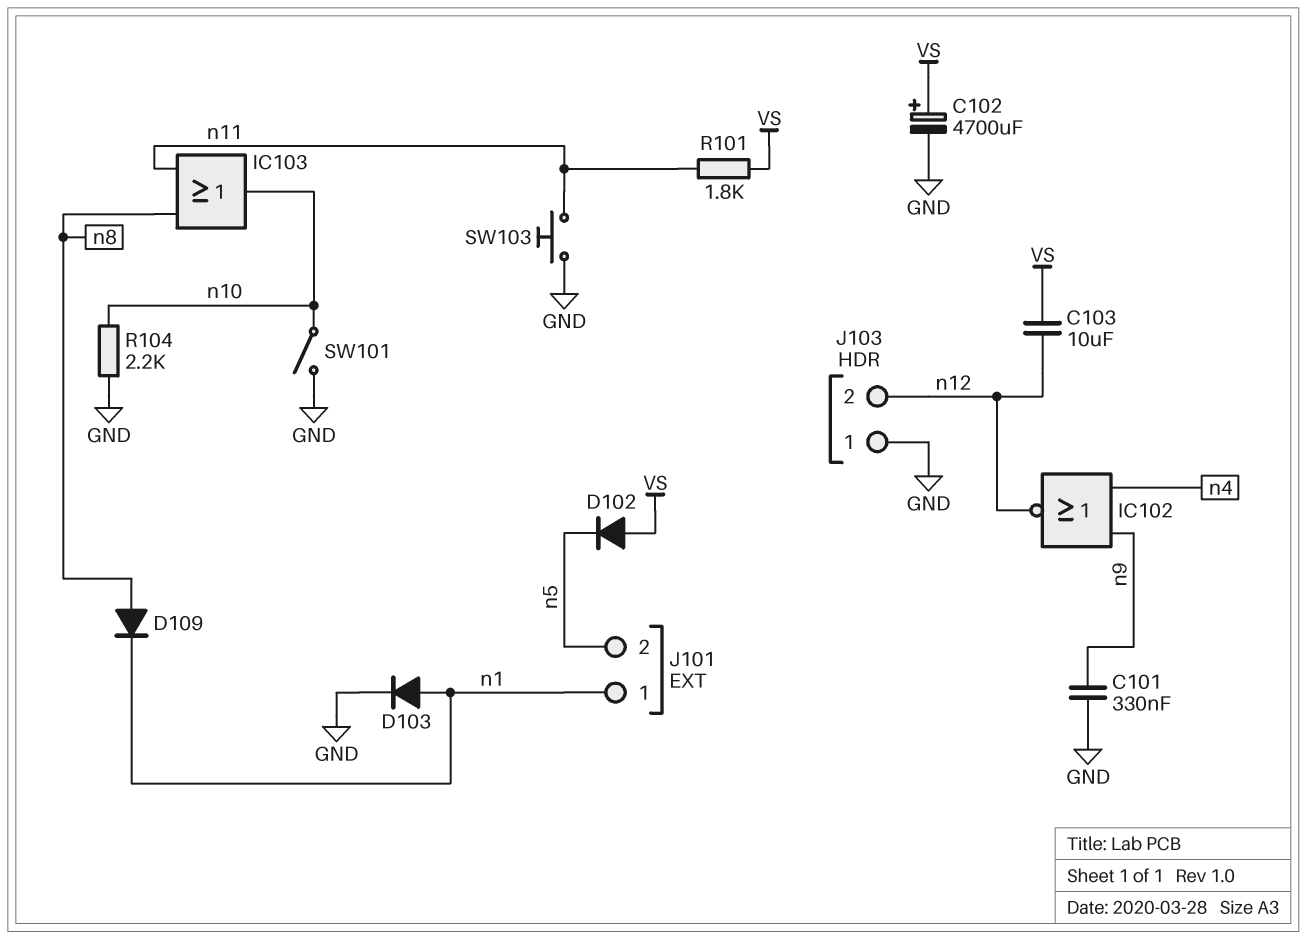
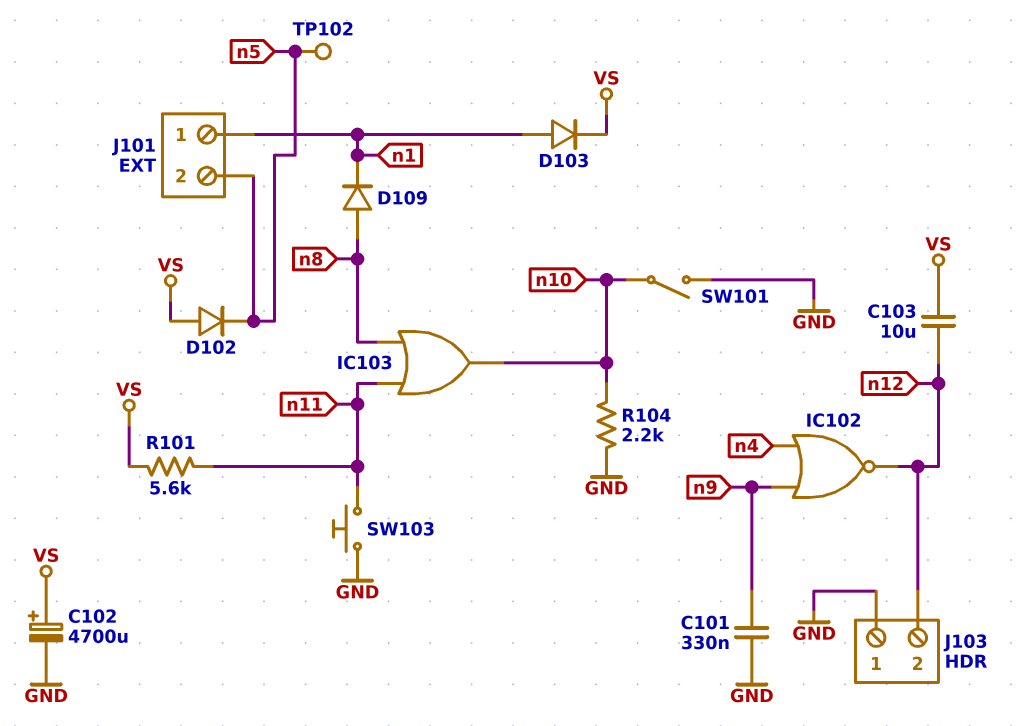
D103: diode (A n1, K GND) -> diode (A n1, K VS)
R101: 1.8k (VS, n11) -> 5.6k (VS, n11)
TP102: none -> test point (n5)

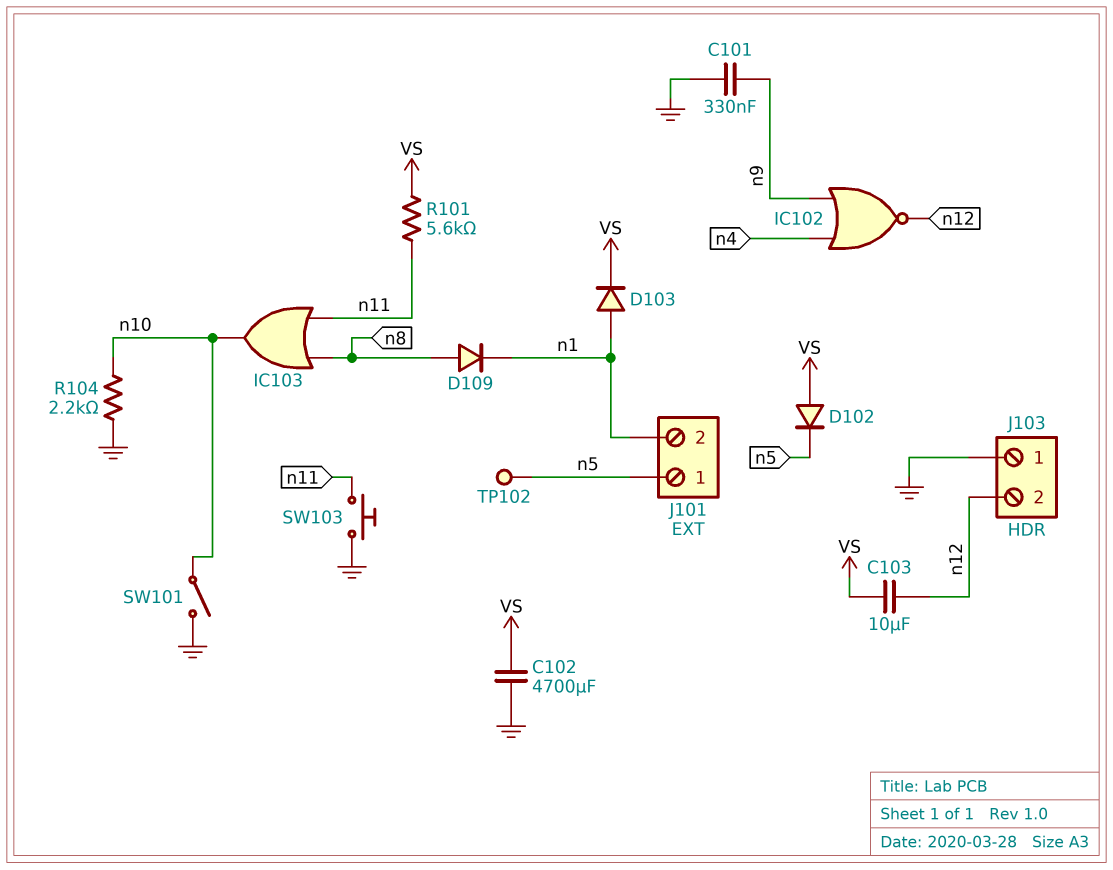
C102: 4700uF (plus VS, minus GND) -> 4700uF (GND, VS)
J101 pin 1: n1 -> n5
J101 pin 2: n5 -> n1

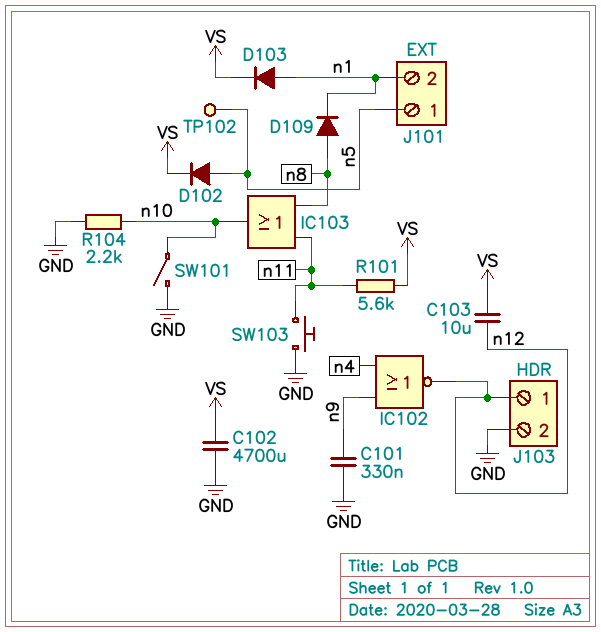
D102: diode (A VS, K n5) -> diode (A n5, K VS)
J103 pin 1: GND -> n12
J103 pin 2: n12 -> GND

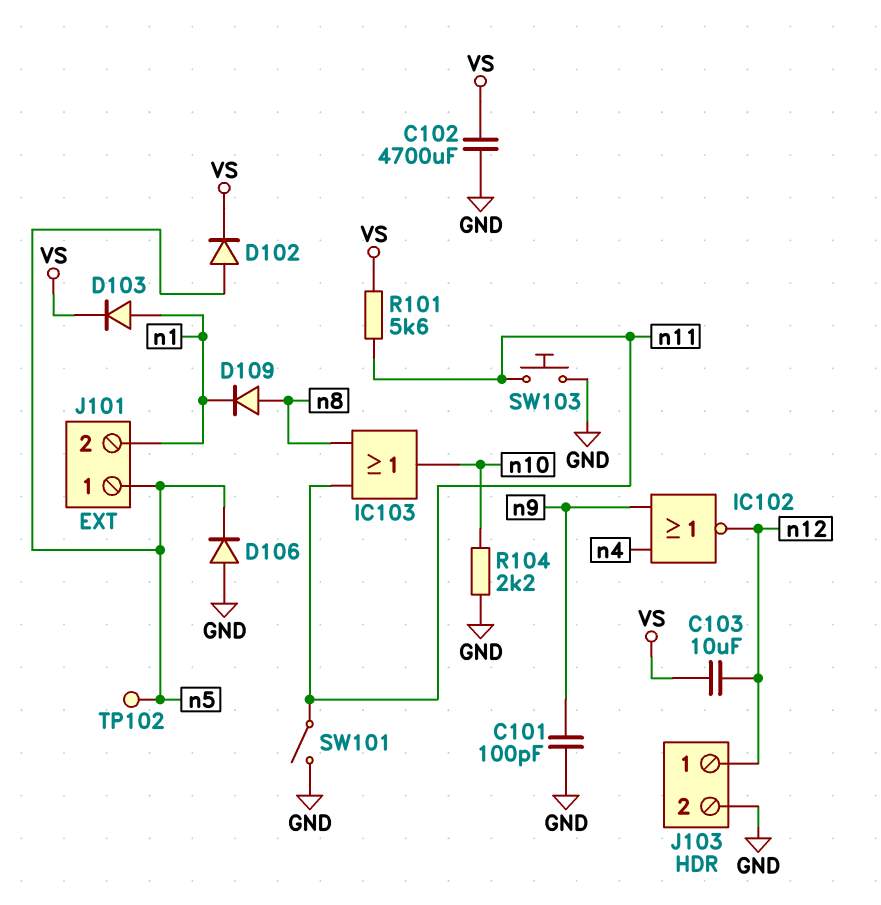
C101: 330nF (GND, n9) -> 100pF (GND, n9)
D106: none -> diode (A GND, K n5)
SW101: switch (GND, n10) -> switch (GND, n11)

